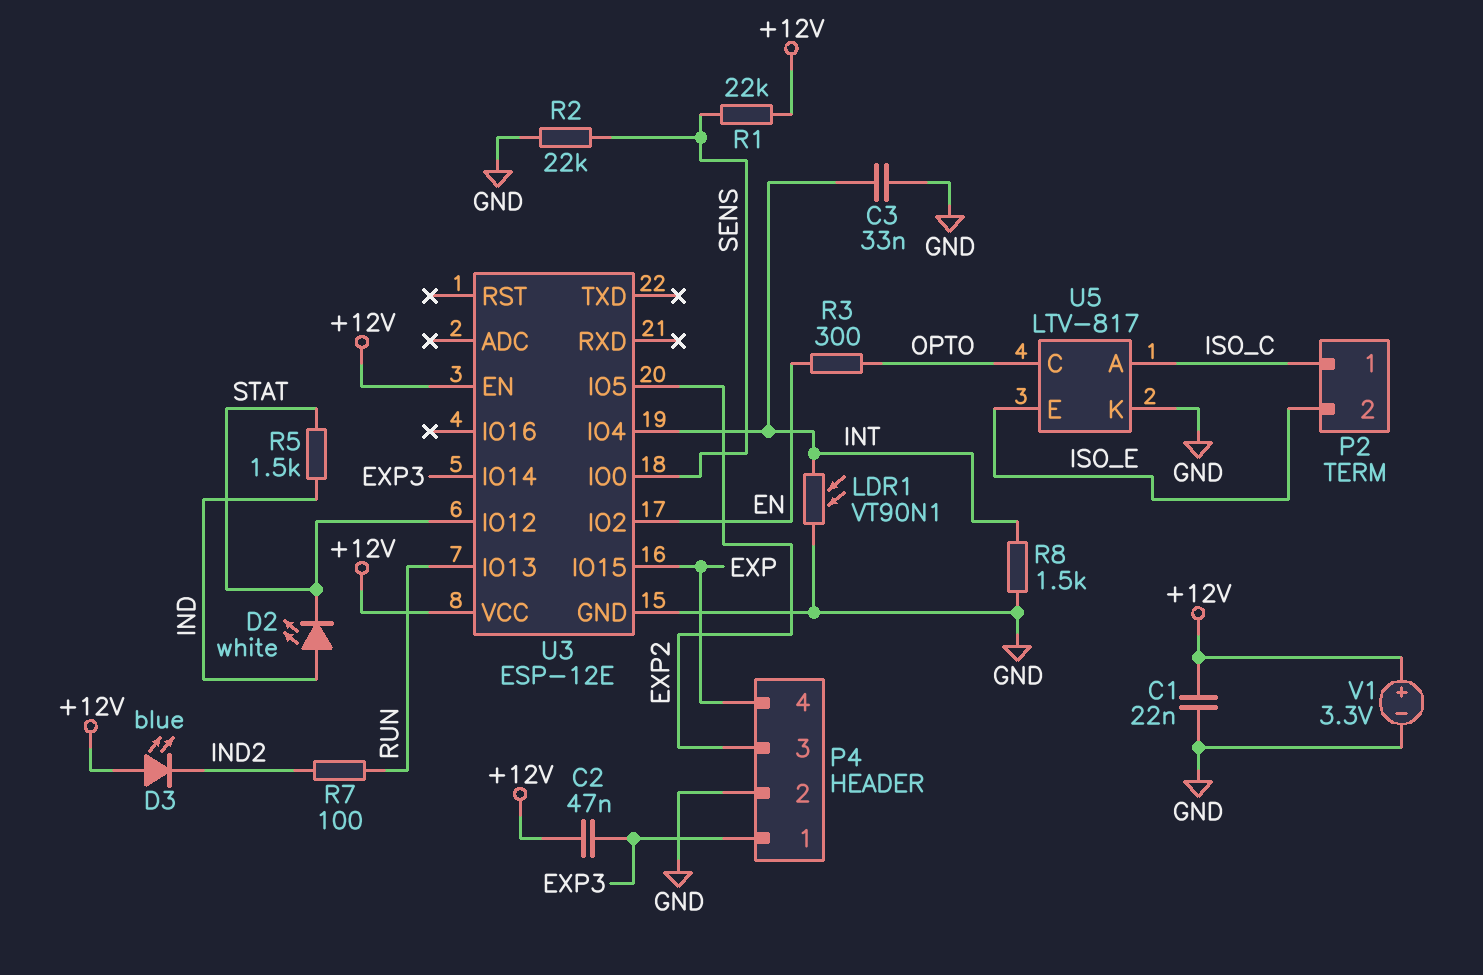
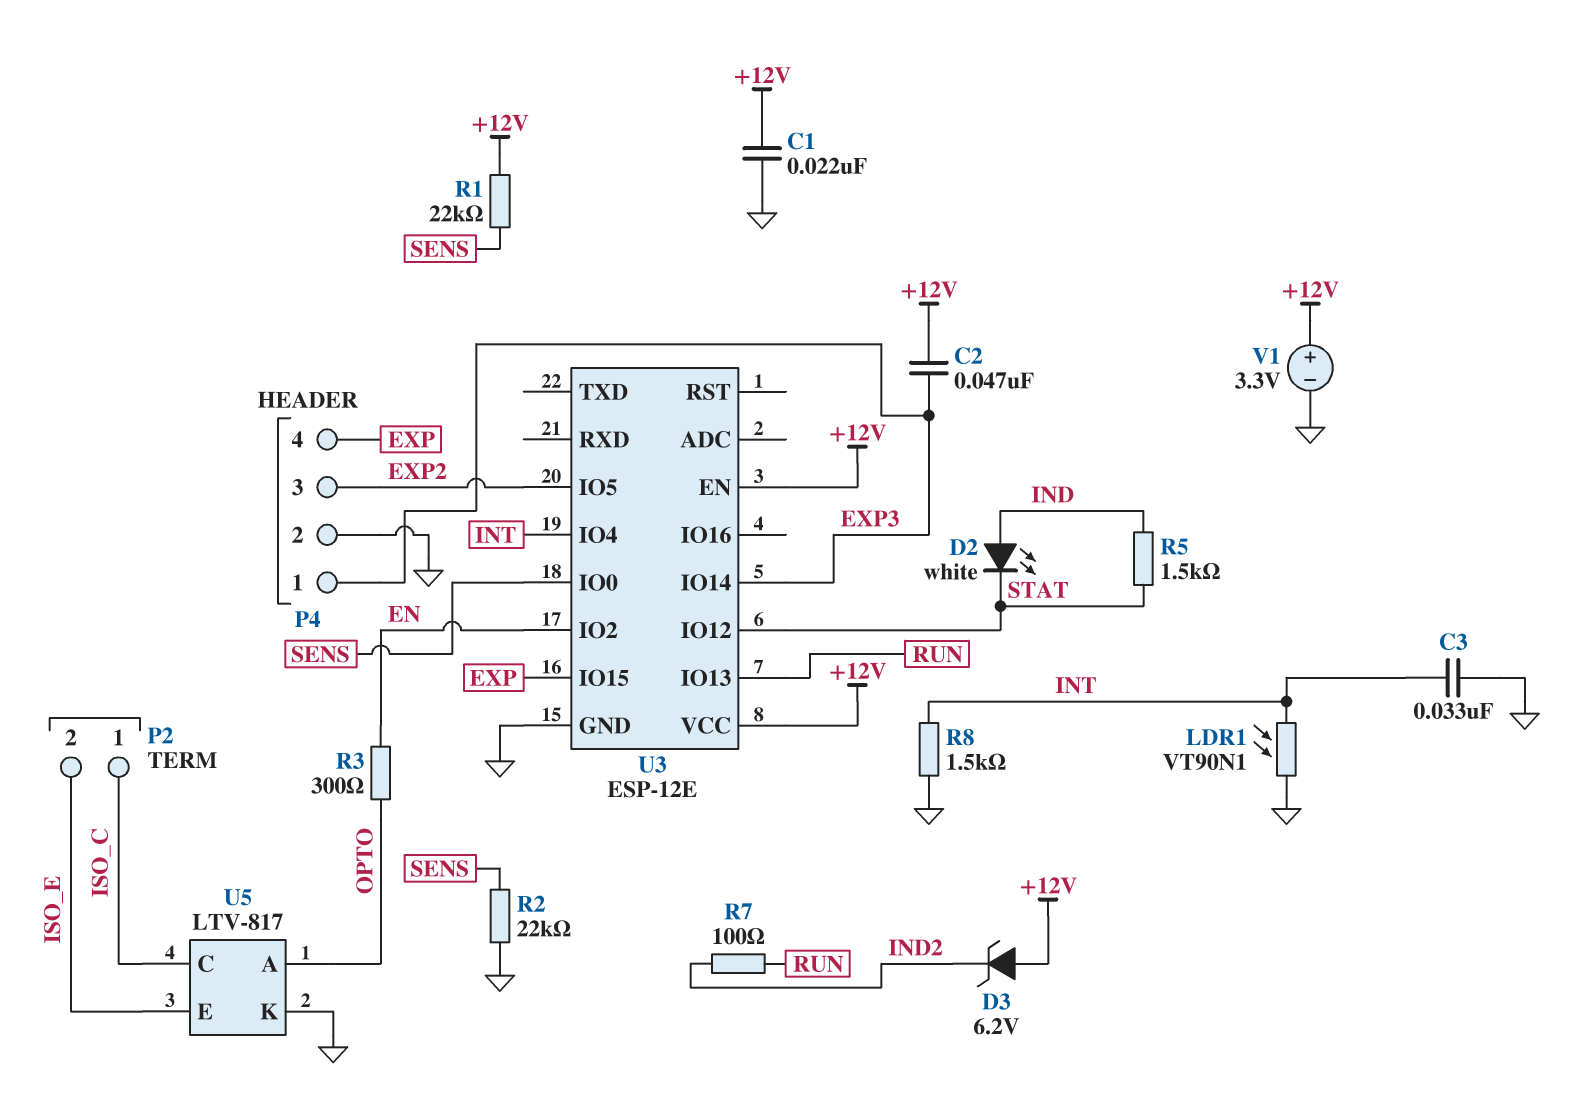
D3: LED blue (A +12V, K IND2) -> zener 6.2V (A +12V, K IND2)
U5 pin A: ISO_C -> OPTO
U5 pin C: OPTO -> ISO_C

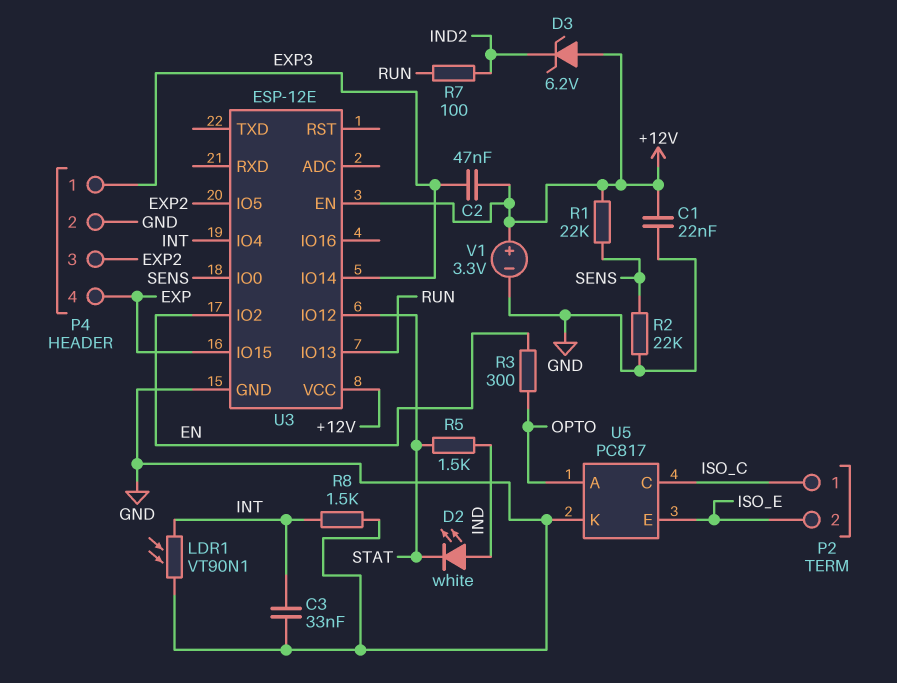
U5: LTV-817 -> PC817

